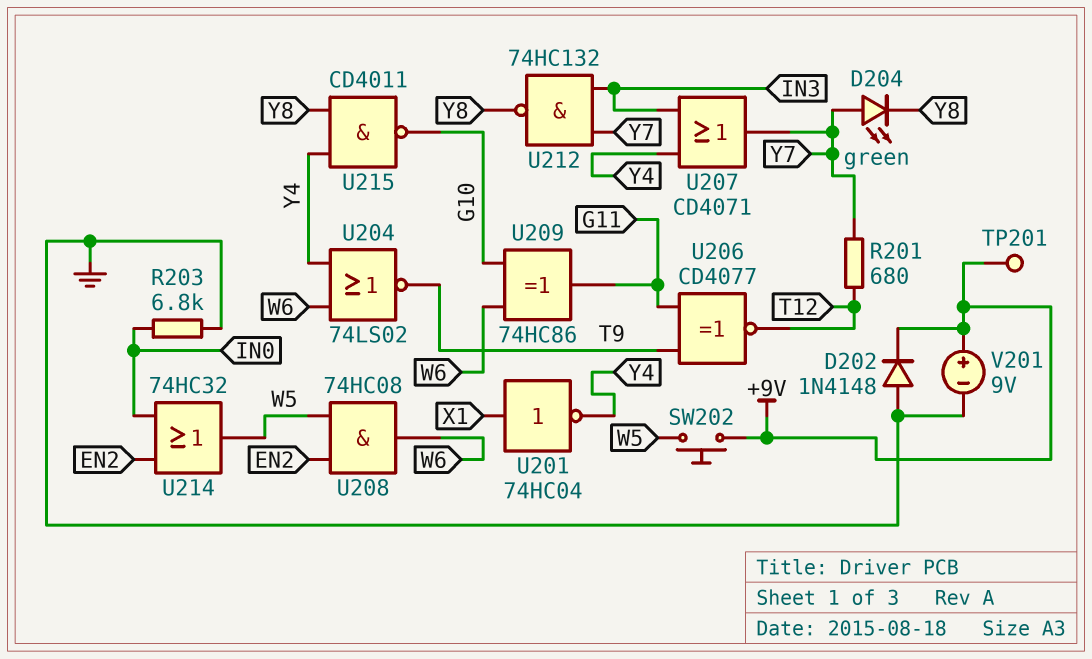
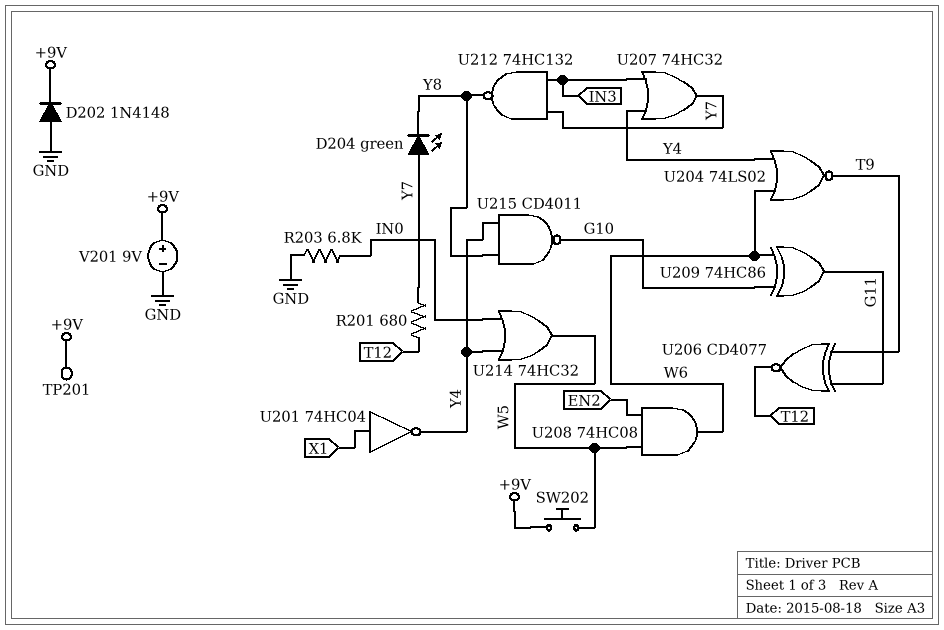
U207: OR CD4071 (in IN3, in Y4, out Y7) -> OR 74HC32 (in IN3, in Y4, out Y7)
U214: OR 74HC32 (in EN2, in IN0, out W5) -> OR 74HC32 (in IN0, in Y4, out W5)

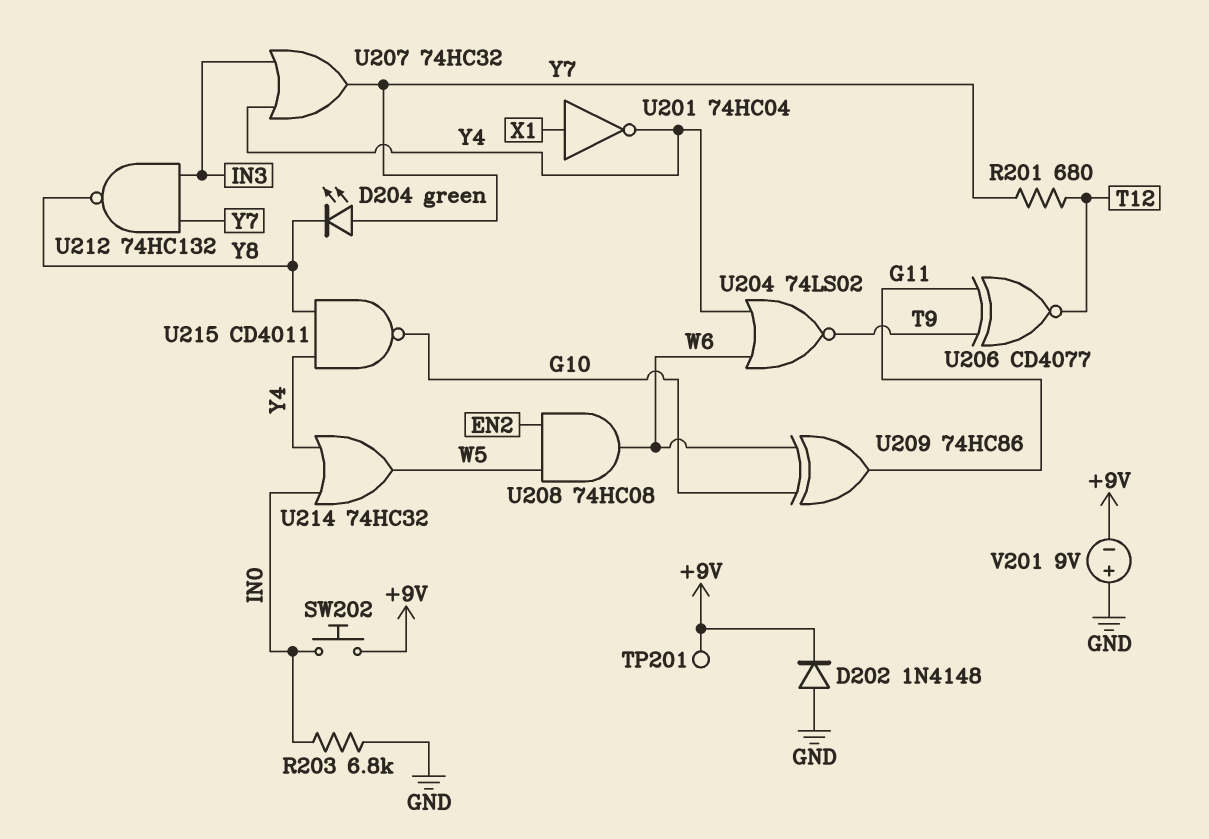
SW202: button (+9V, W5) -> button (+9V, IN0)
V201: 9V (plus +9V, minus GND) -> 9V (plus GND, minus +9V)

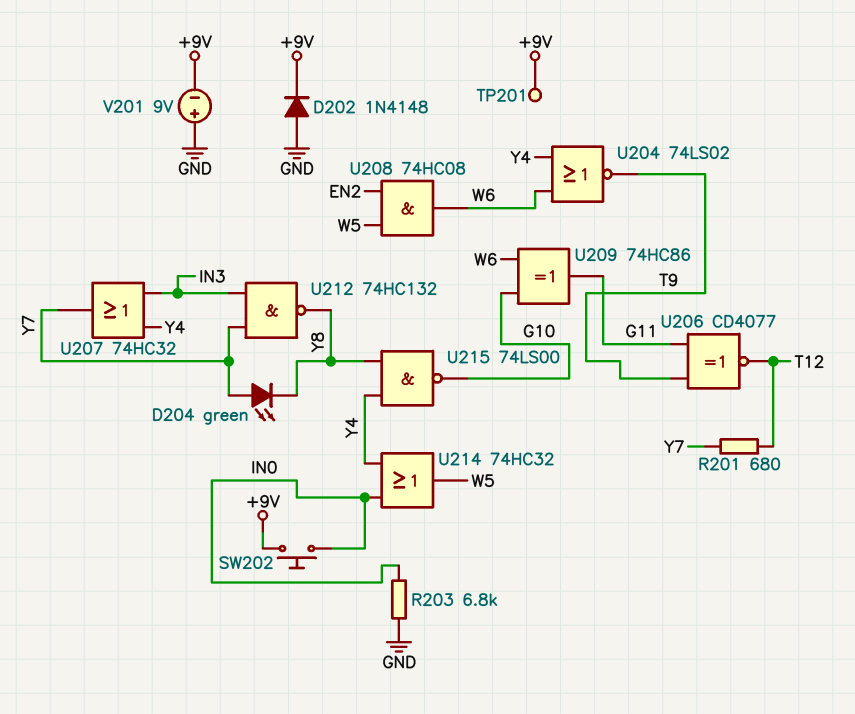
U201: NOT 74HC04 (in X1, out Y4) -> none
U215: NAND CD4011 (in Y4, in Y8, out G10) -> NAND 74LS00 (in Y4, in Y8, out G10)

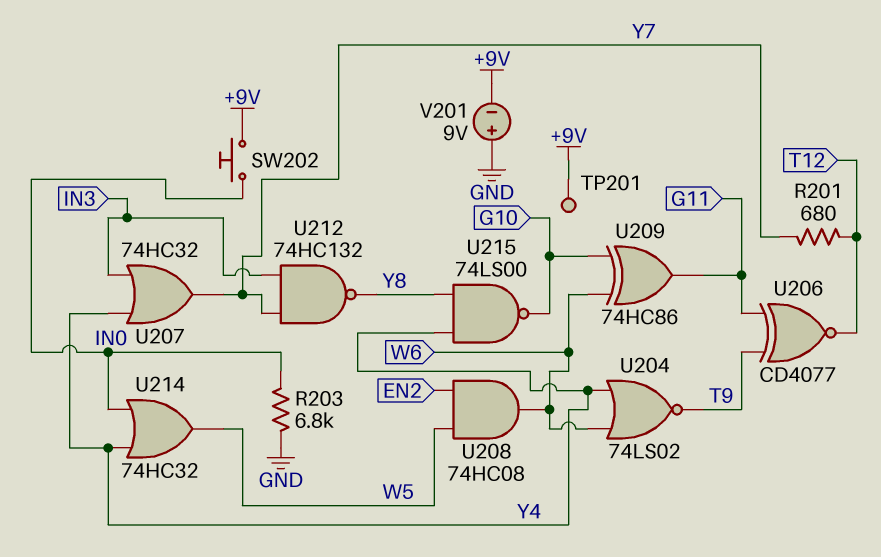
D202: diode 1N4148 (A GND, K +9V) -> none
D204: LED green (A Y7, K Y8) -> none

